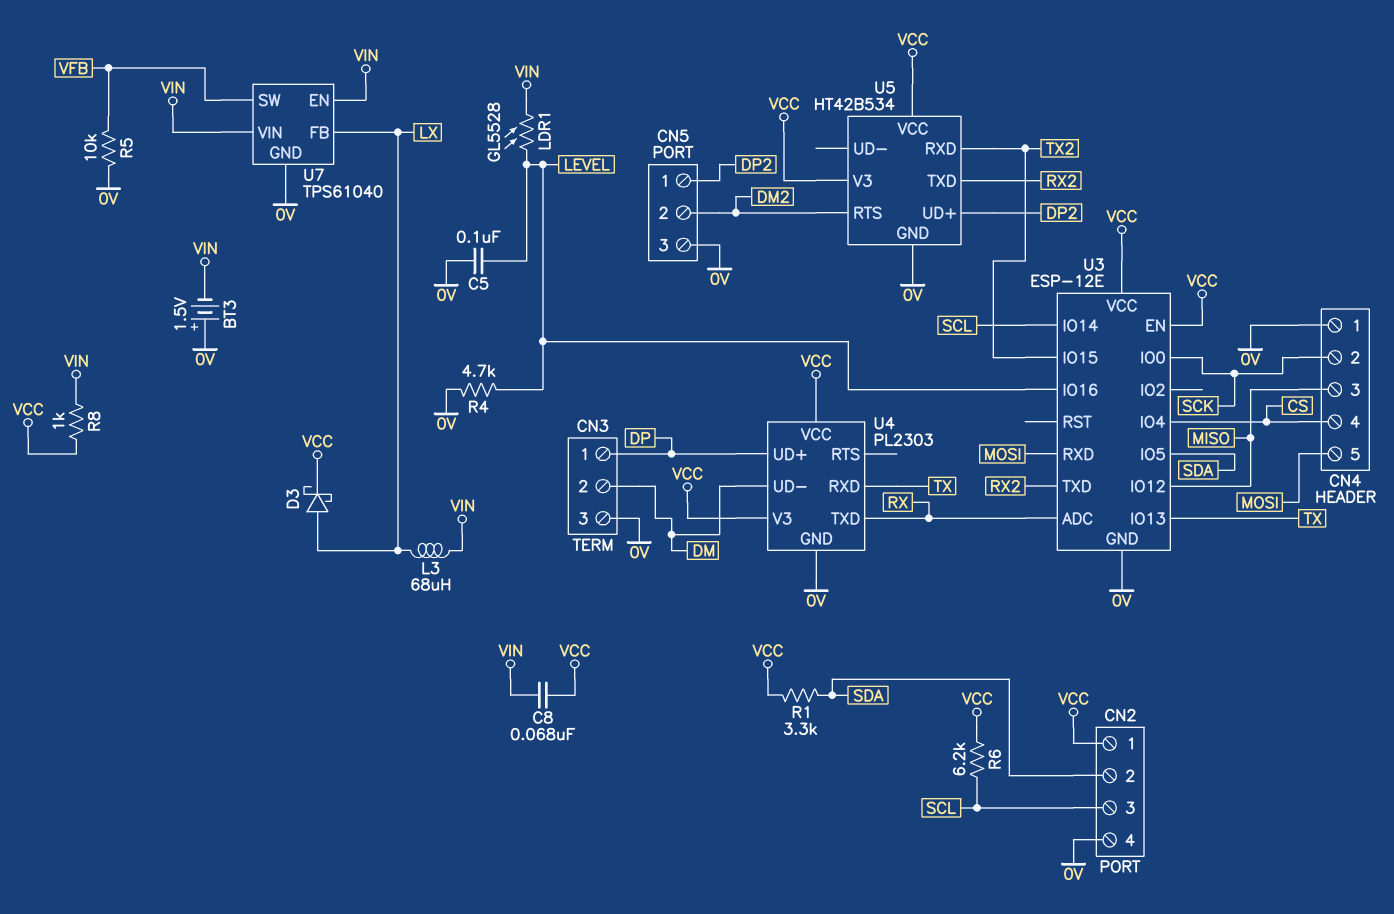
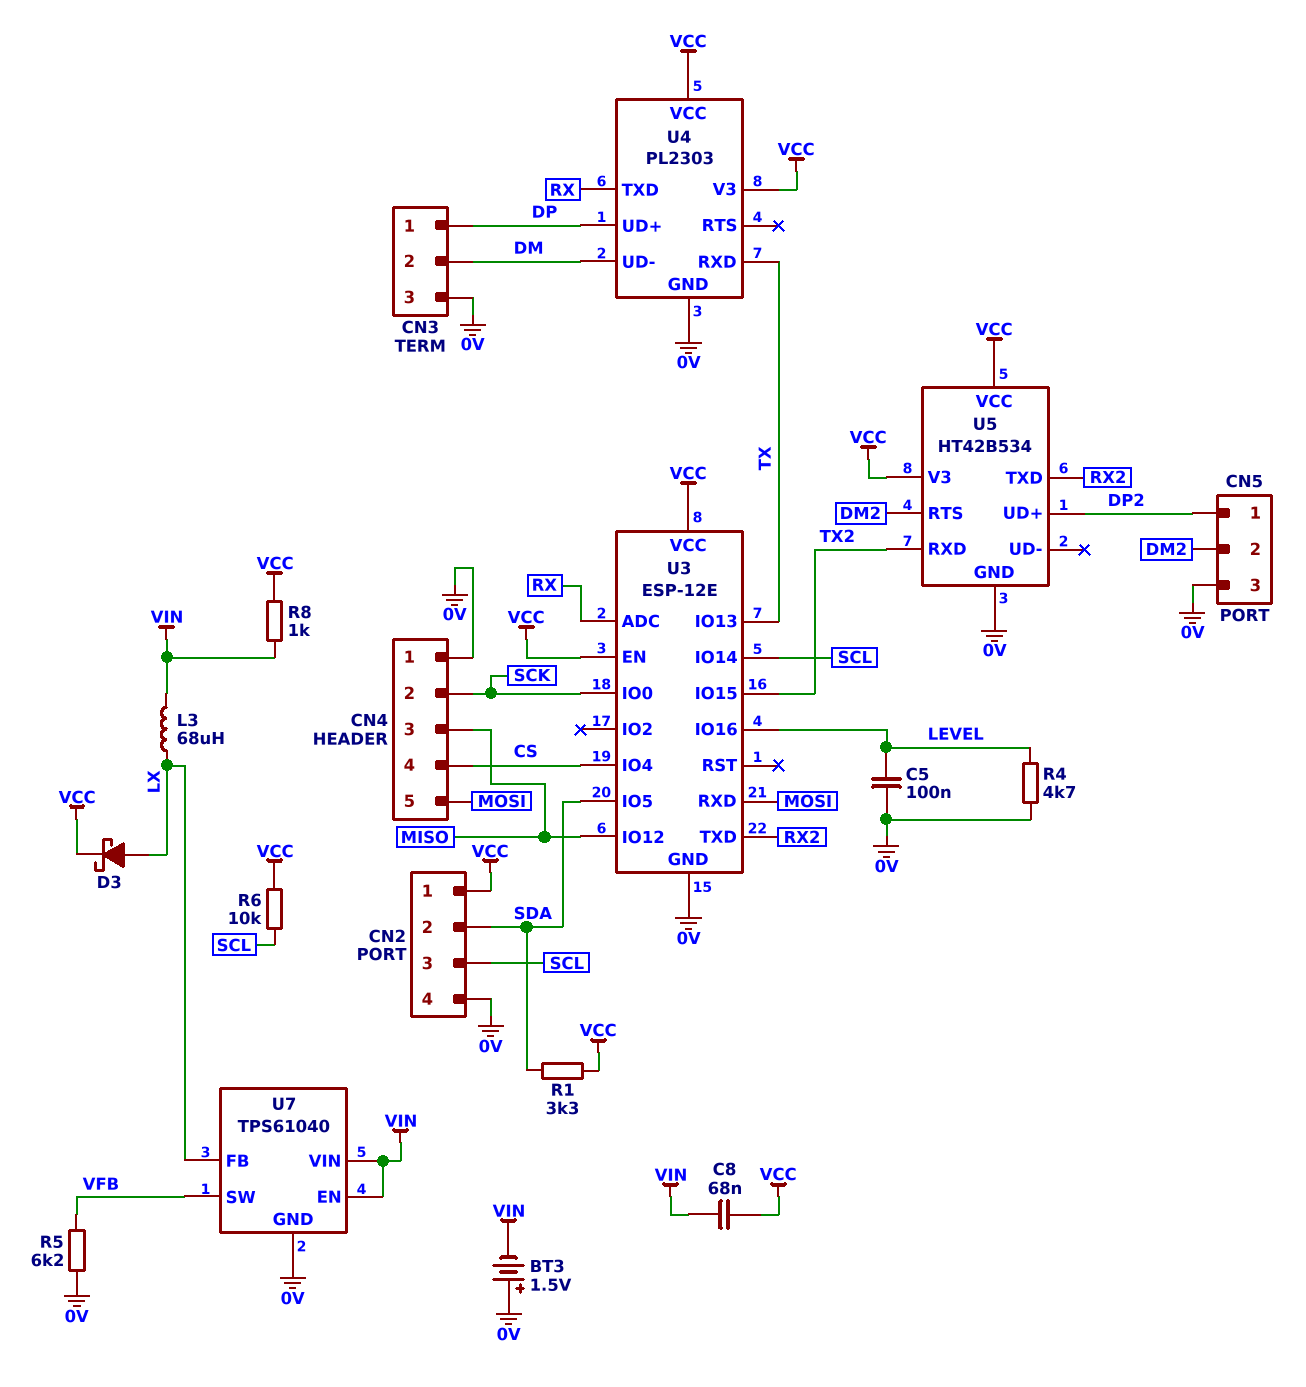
LDR1: GL5528 (LEVEL, VIN) -> none
R5: 10k (0V, VFB) -> 6.2k (0V, VFB)
R6: 6.2k (SCL, VCC) -> 10k (SCL, VCC)

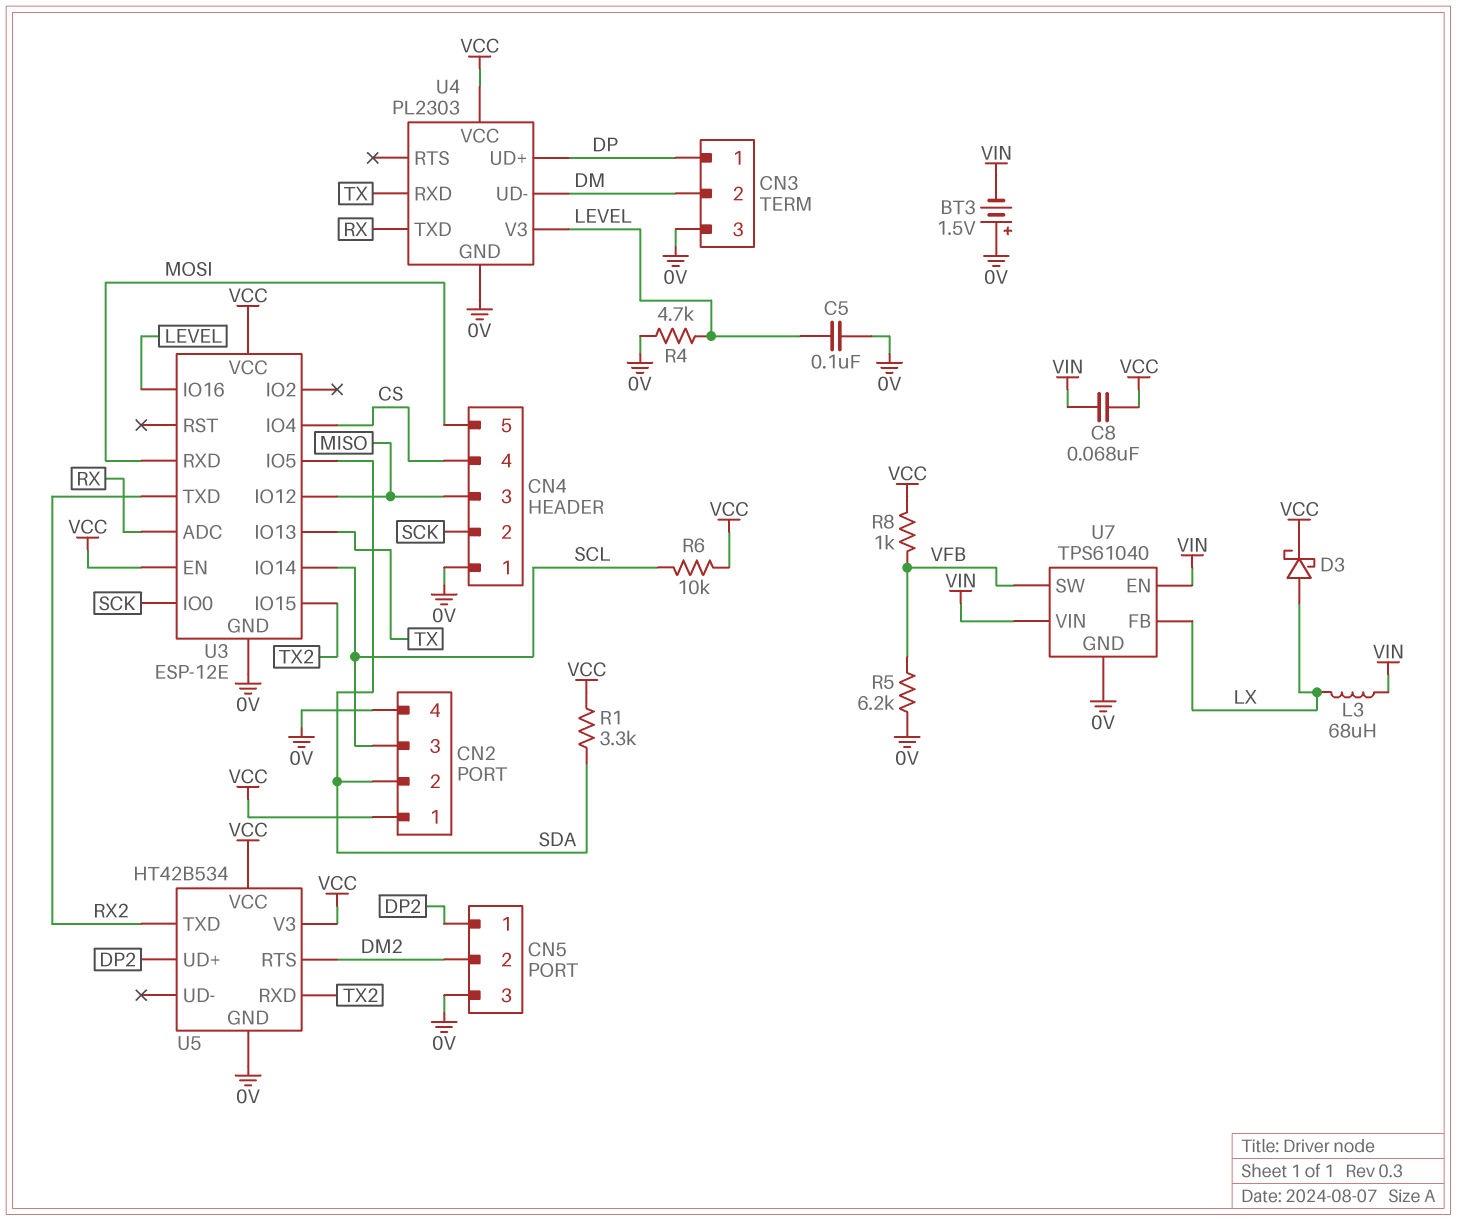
R8: 1k (VCC, VIN) -> 1k (VCC, VFB)
U4 pin V3: VCC -> LEVEL

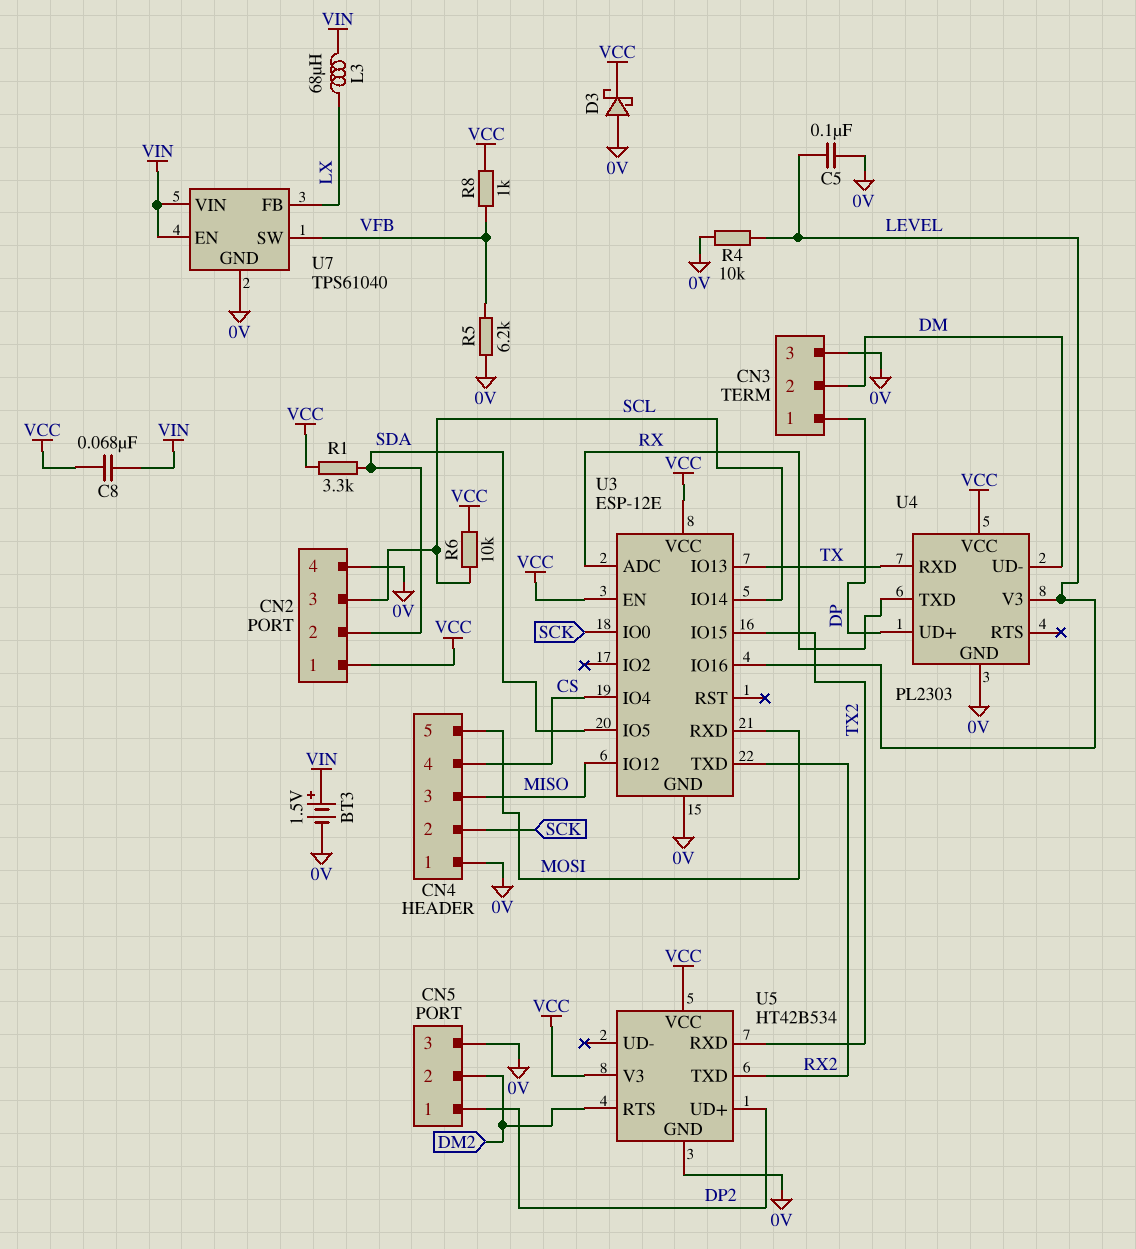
BT3: 1.5V (plus 0V, minus VIN) -> 1.5V (plus VIN, minus 0V)
D3: schottky (A LX, K VCC) -> schottky (A 0V, K VCC)
R4: 4.7k (0V, LEVEL) -> 10k (0V, LEVEL)

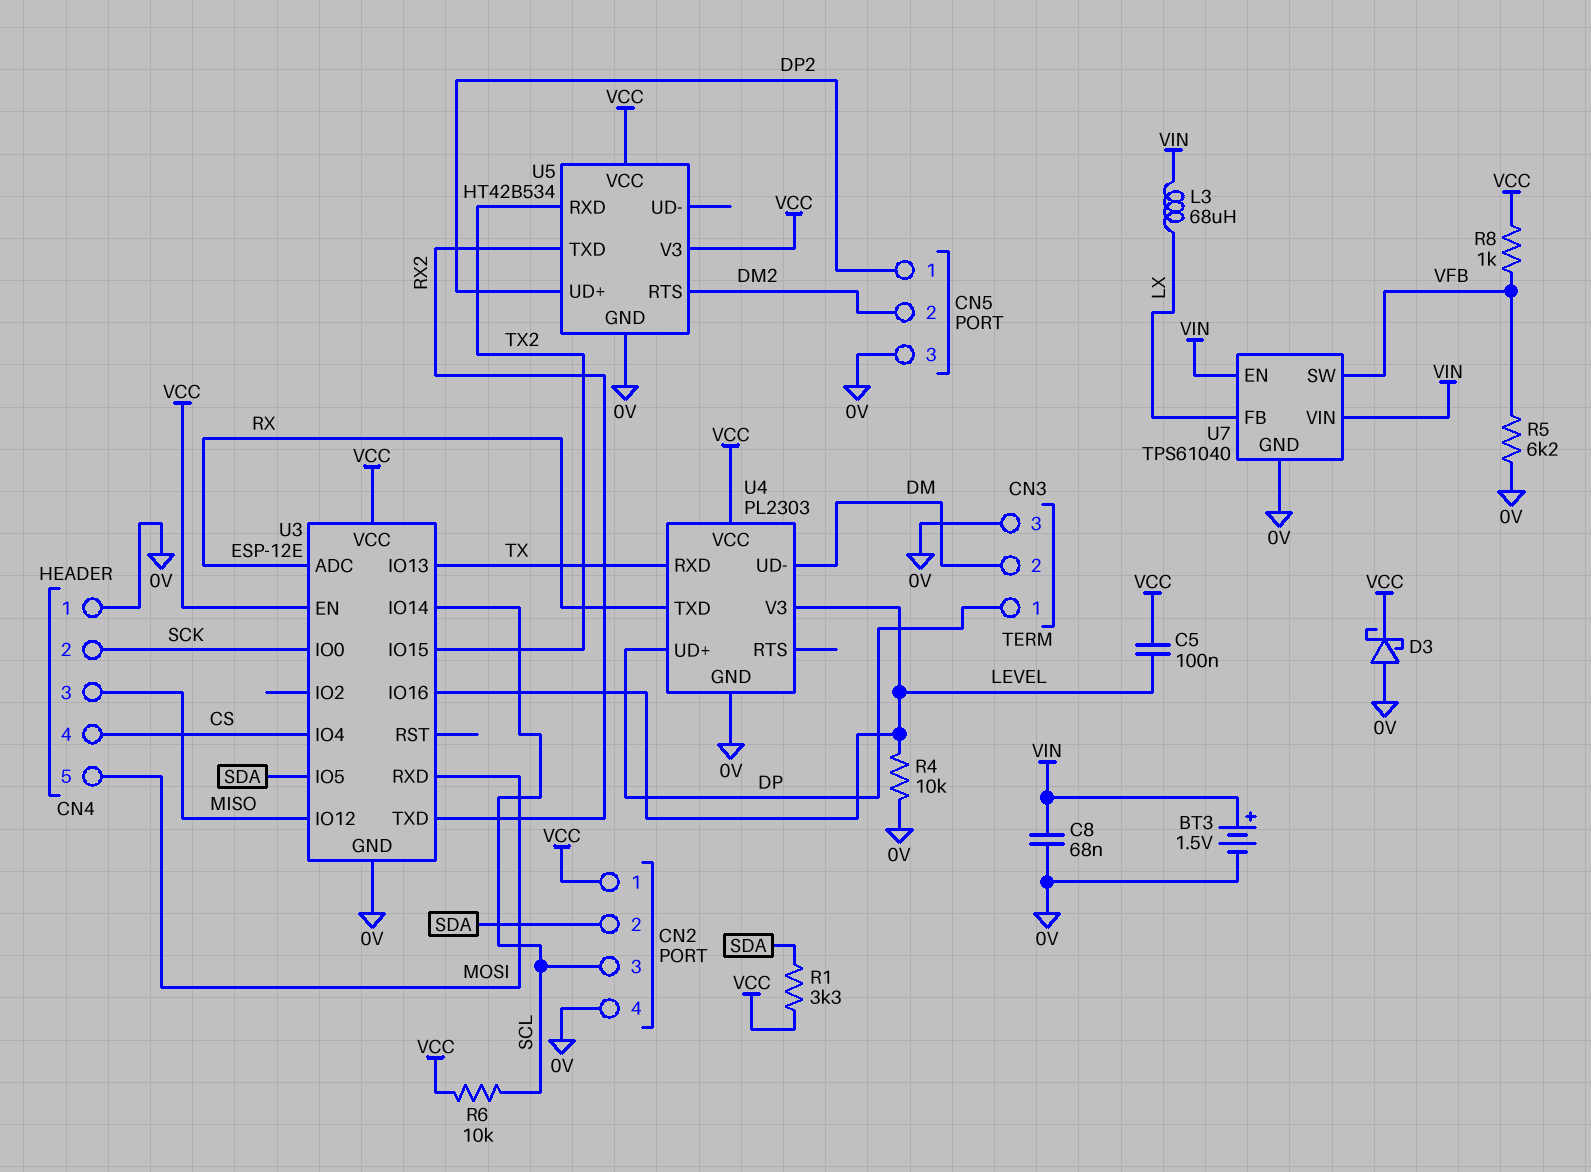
C5: 100nF (0V, LEVEL) -> 100nF (LEVEL, VCC)
C8: 68nF (VCC, VIN) -> 68nF (0V, VIN)

